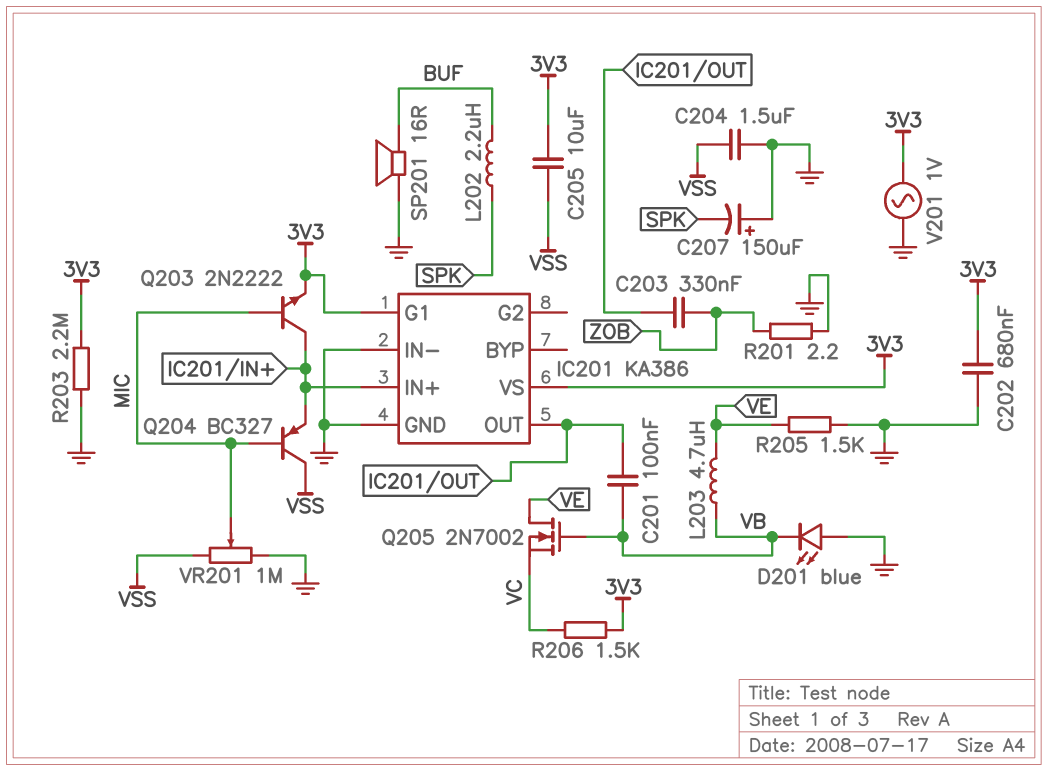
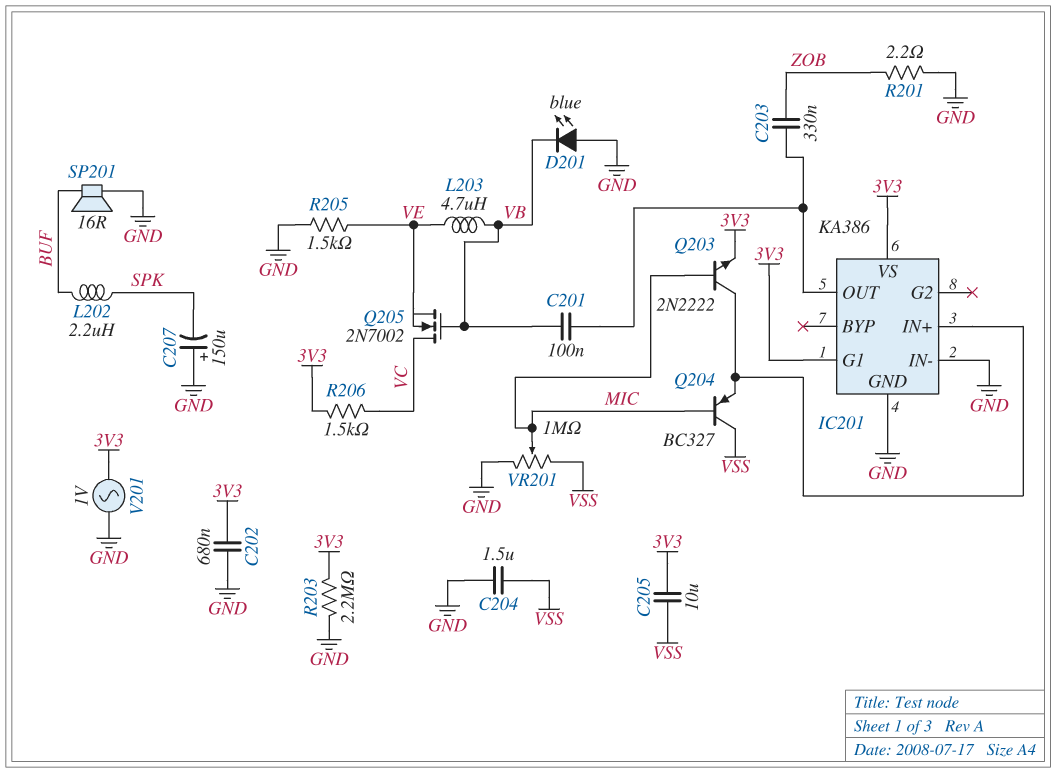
Q205: NMOS 2N7002 (G VB, D VE, S VC) -> NMOS 2N7002 (G VB, D VC, S VE)

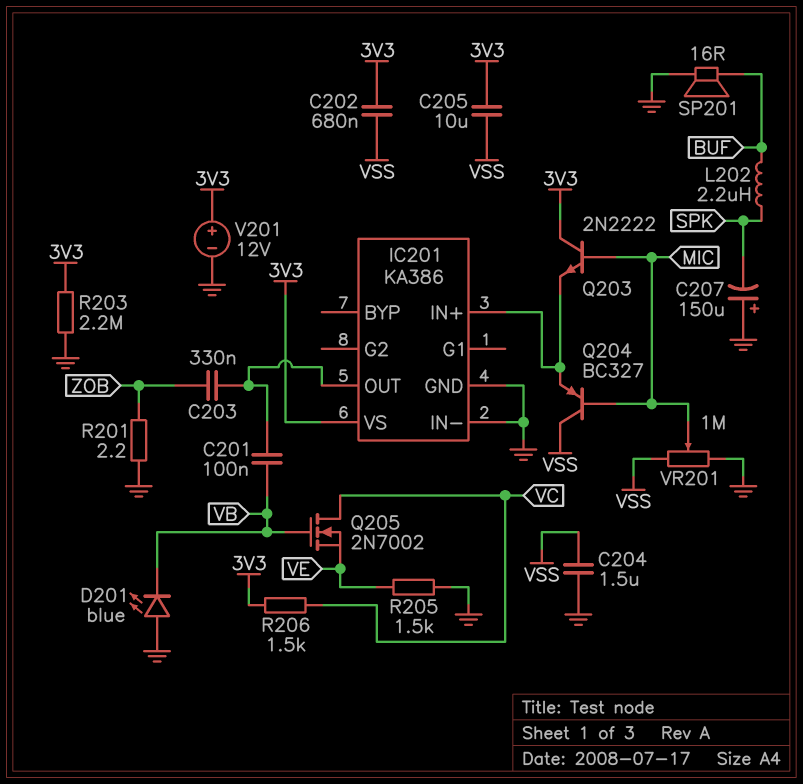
C202: 680nF (3V3, GND) -> 680nF (3V3, VSS)
IC201 pin G1: 3V3 -> none
L203: 4.7uH (VB, VE) -> none
Q203: NPN 2N2222 (B MIC, C IC201/IN+, E 3V3) -> NPN 2N2222 (B MIC, C 3V3, E IC201/IN+)
V201: AC 1V (3V3, GND) -> 12V (plus 3V3, minus GND)

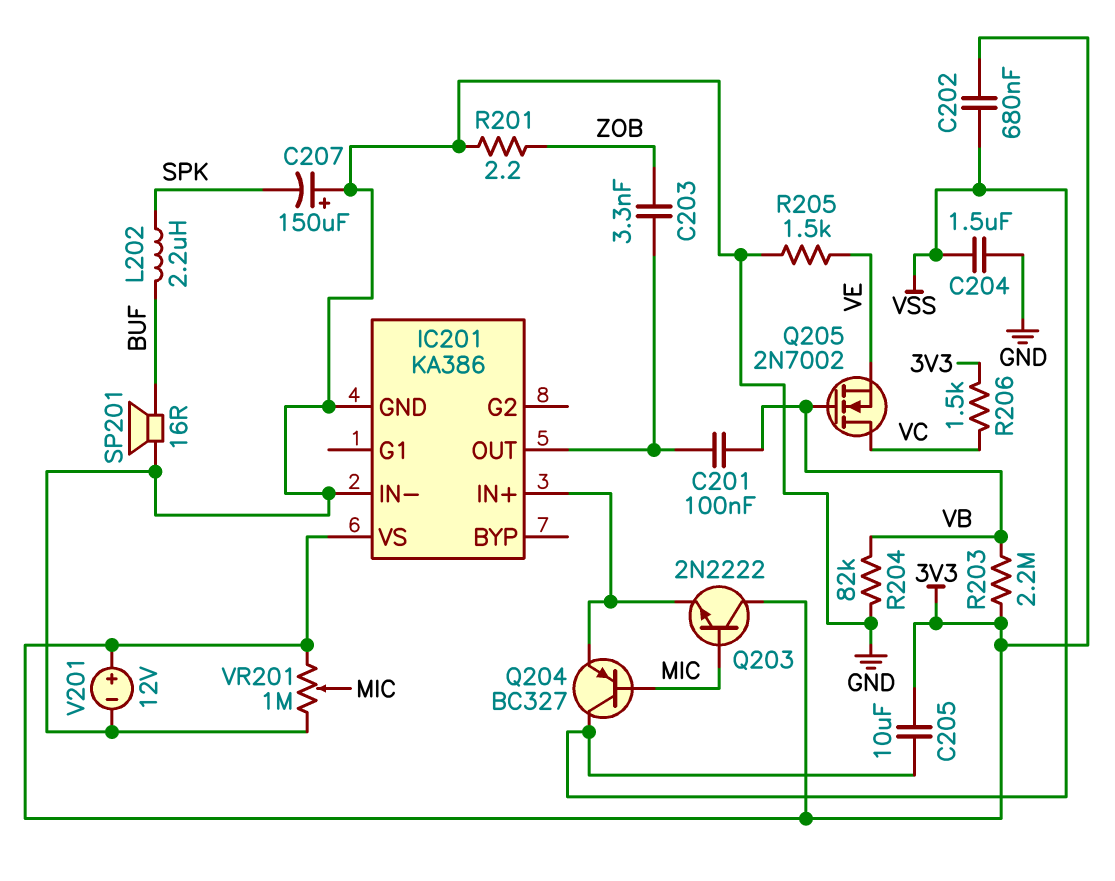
C203: 330nF (IC201/OUT, ZOB) -> 3.3nF (IC201/OUT, ZOB)
D201: LED blue (A GND, K VB) -> none
R203: 2.2M (3V3, GND) -> 2.2M (3V3, VB)
R204: none -> 82k (GND, VB)
VR201: 1M (GND, VSS, wiper MIC) -> 1M (3V3, GND, wiper MIC)

